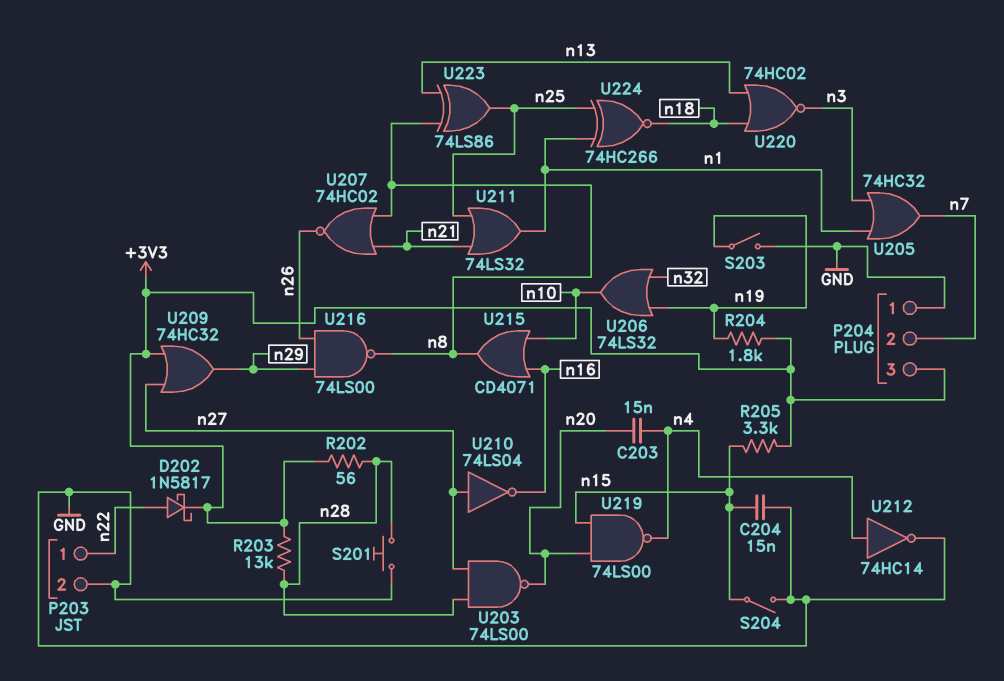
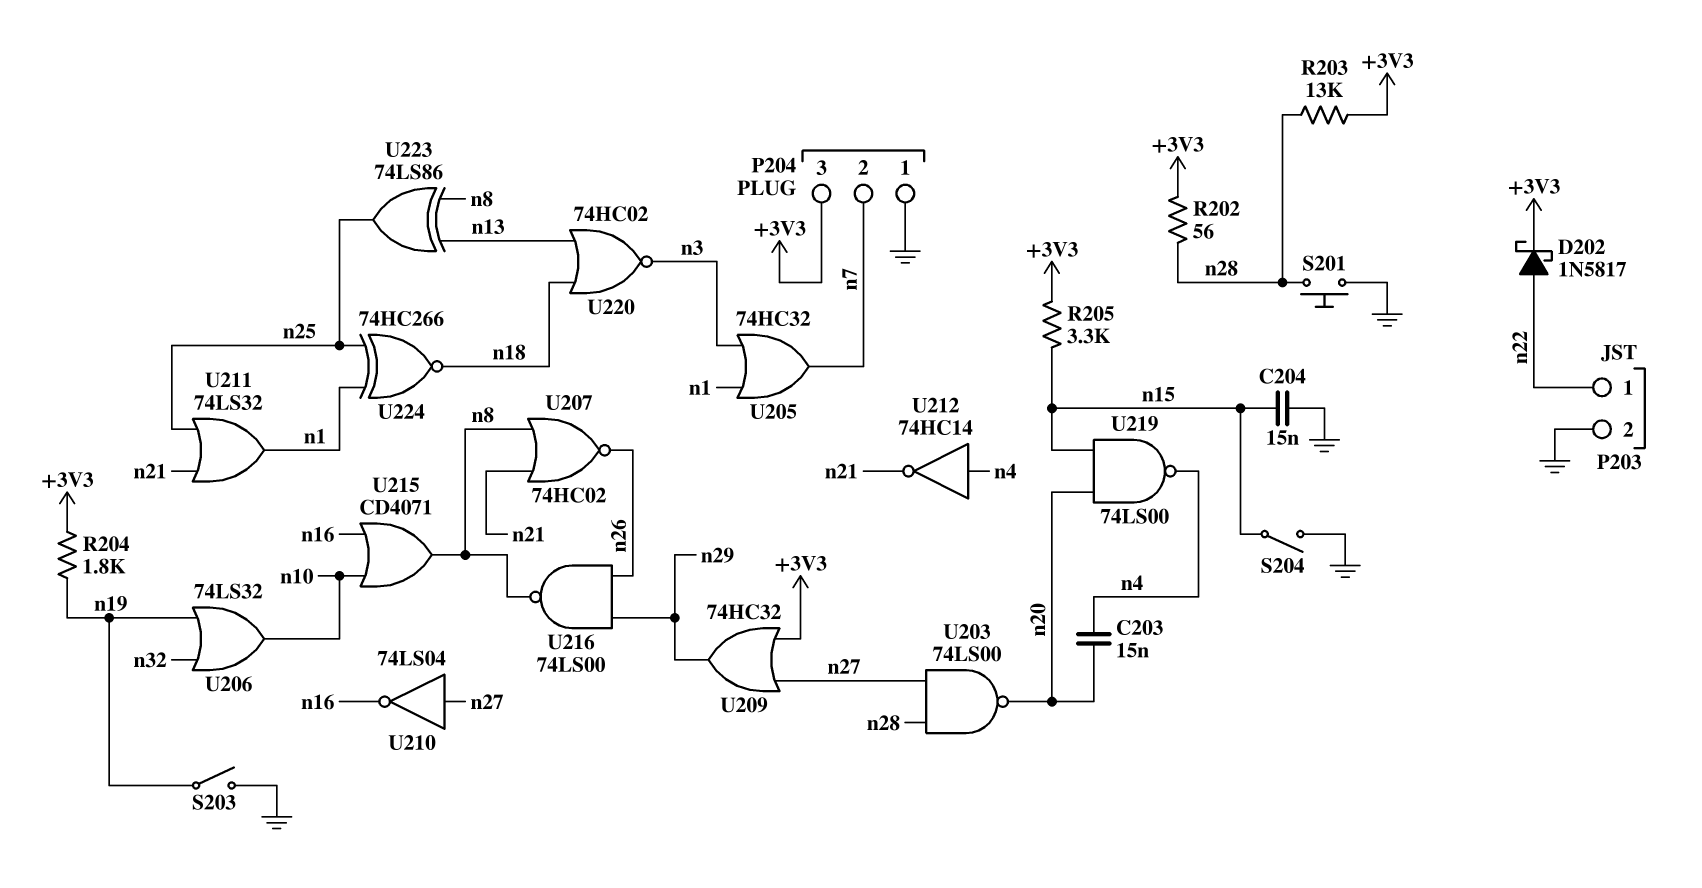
U212: NOT 74HC14 (in n4, out GND) -> NOT 74HC14 (in n4, out n21)

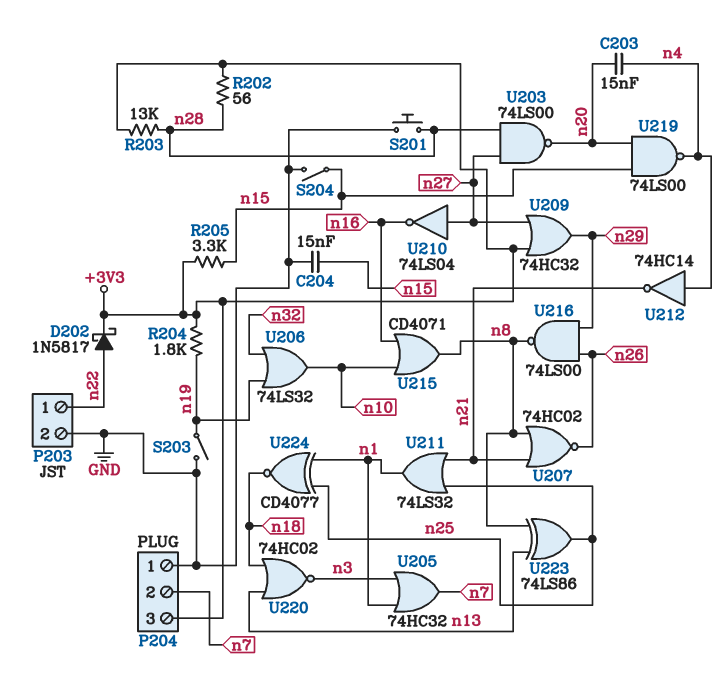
U224: XNOR 74HC266 (in n1, in n25, out n18) -> XNOR CD4077 (in n1, in n25, out n18)

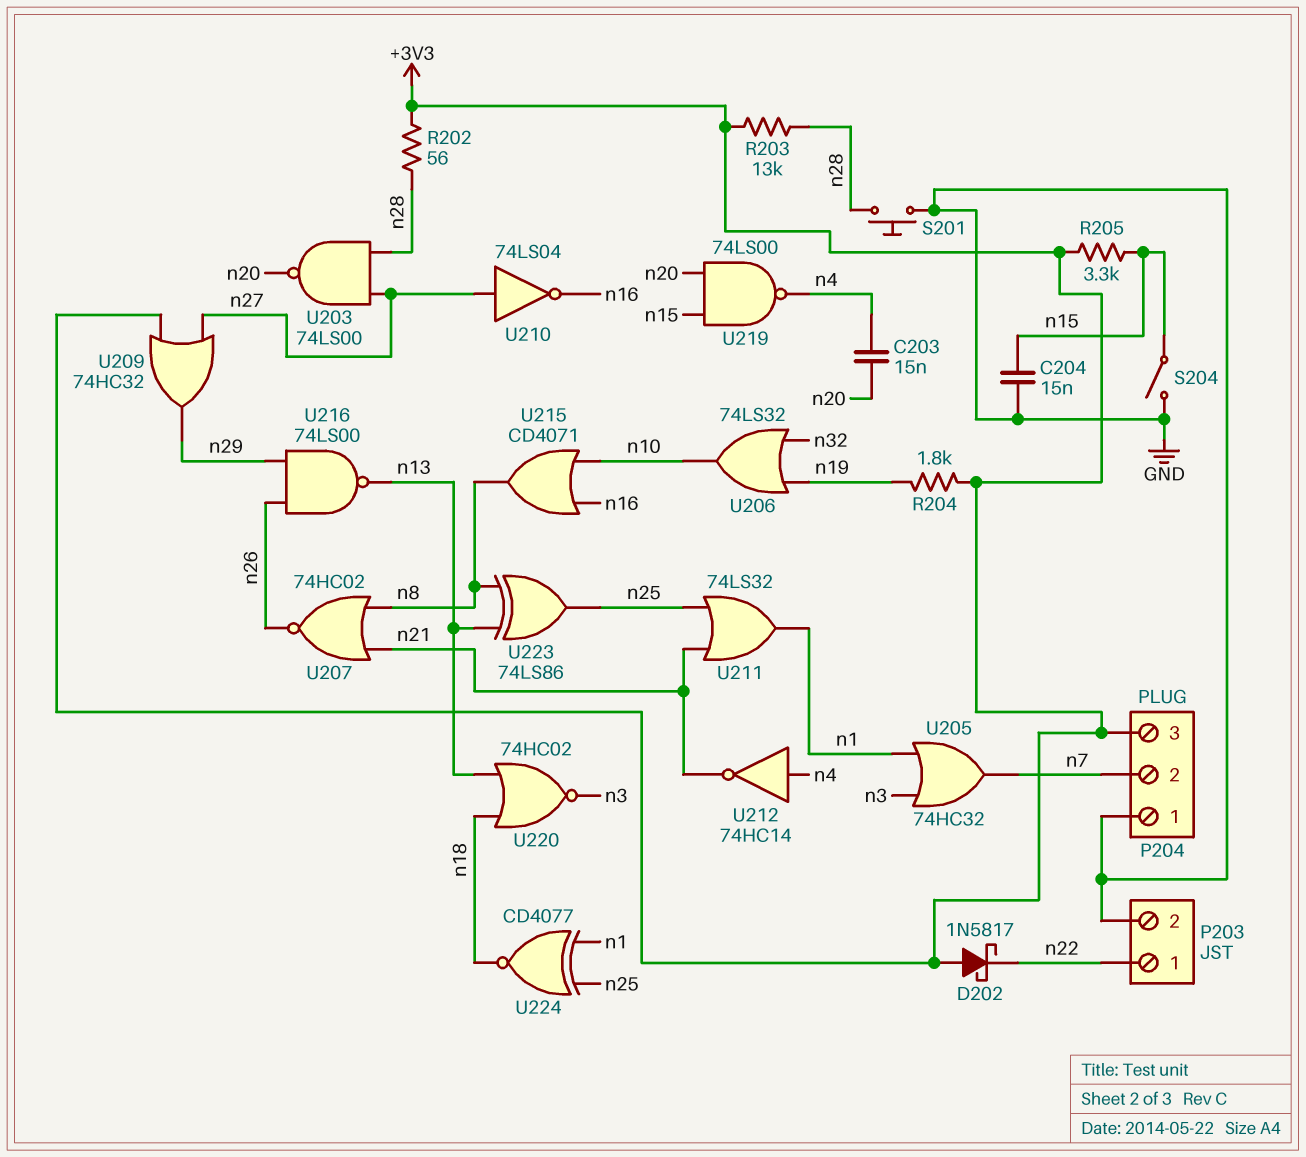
D202: schottky 1N5817 (A n22, K +3V3) -> schottky 1N5817 (A +3V3, K n22)
S203: switch (GND, n19) -> none
U216: NAND 74LS00 (in n26, in n29, out n8) -> NAND 74LS00 (in n26, in n29, out n13)

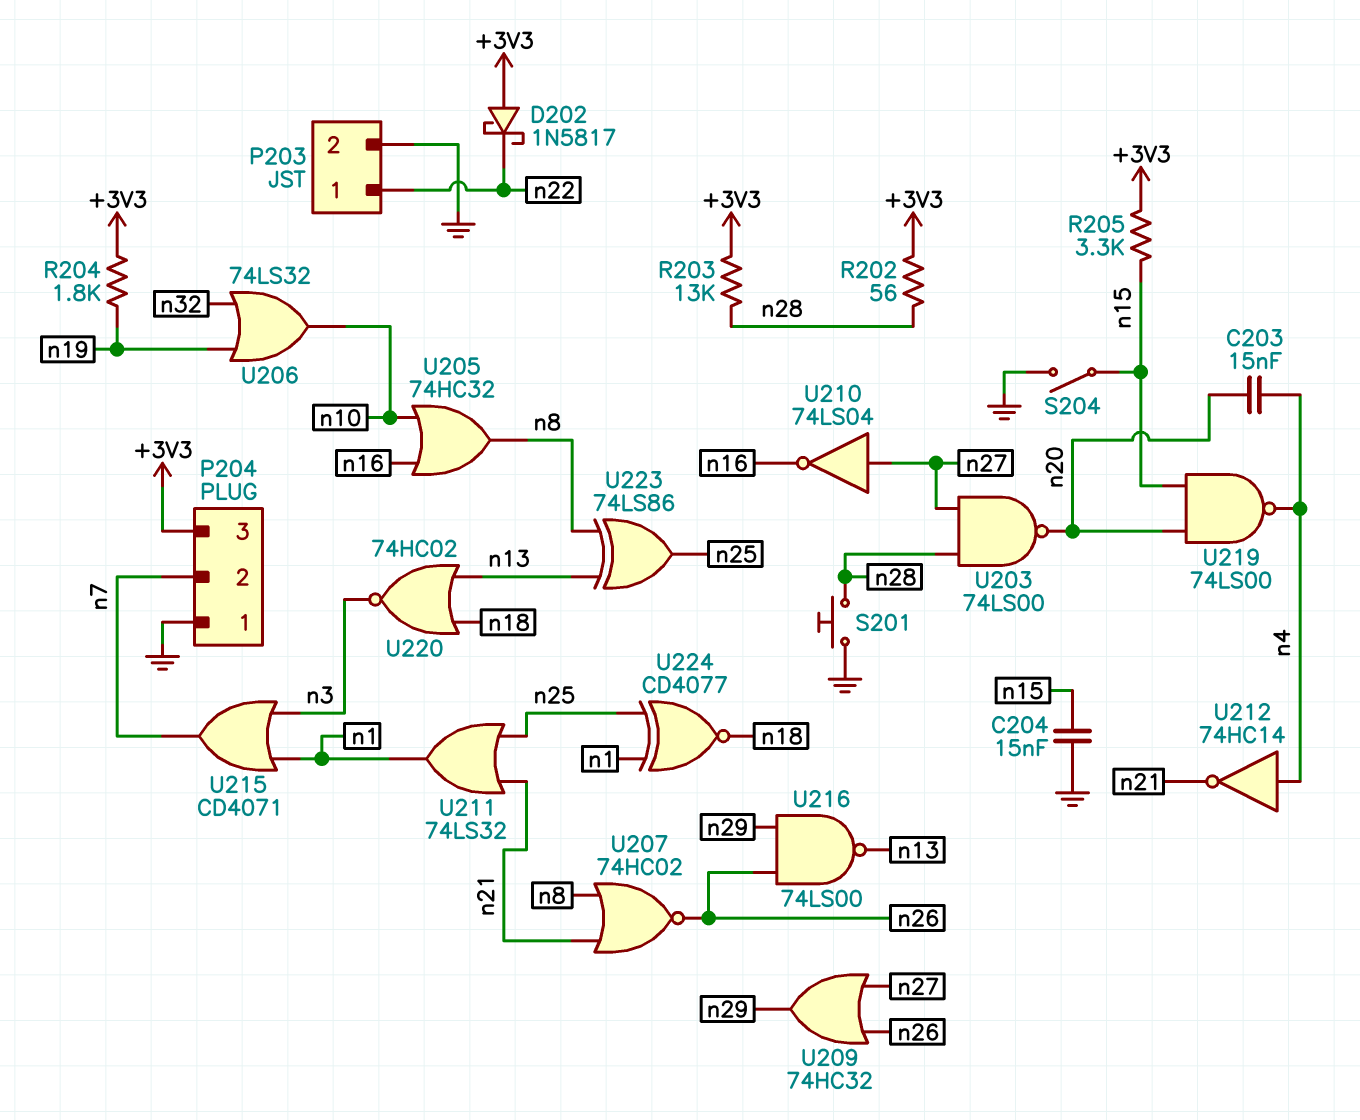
U205: OR 74HC32 (in n1, in n3, out n7) -> OR 74HC32 (in n10, in n16, out n8)
U209: OR 74HC32 (in +3V3, in n27, out n29) -> OR 74HC32 (in n26, in n27, out n29)
U215: OR CD4071 (in n10, in n16, out n8) -> OR CD4071 (in n1, in n3, out n7)

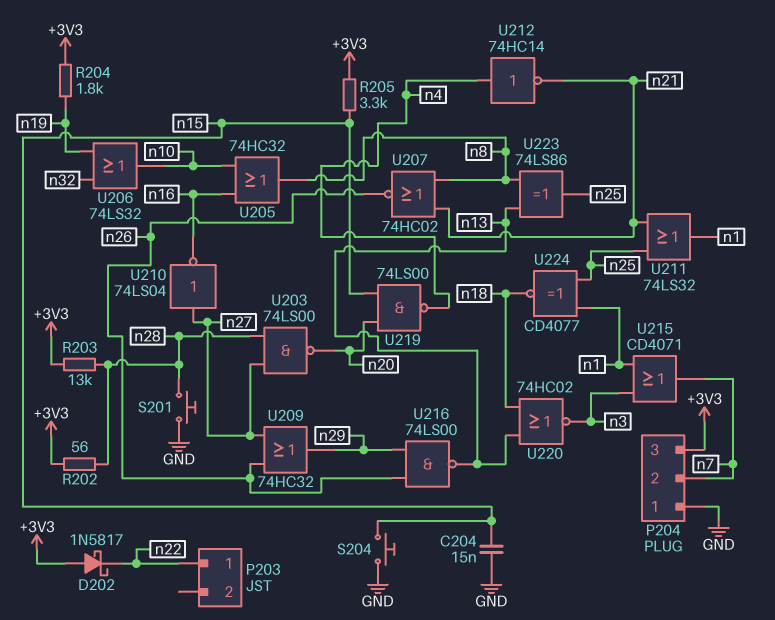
C203: 15nF (n4, n20) -> none
P203 pin 2: GND -> none
S204: switch (GND, n15) -> button (GND, n15)

